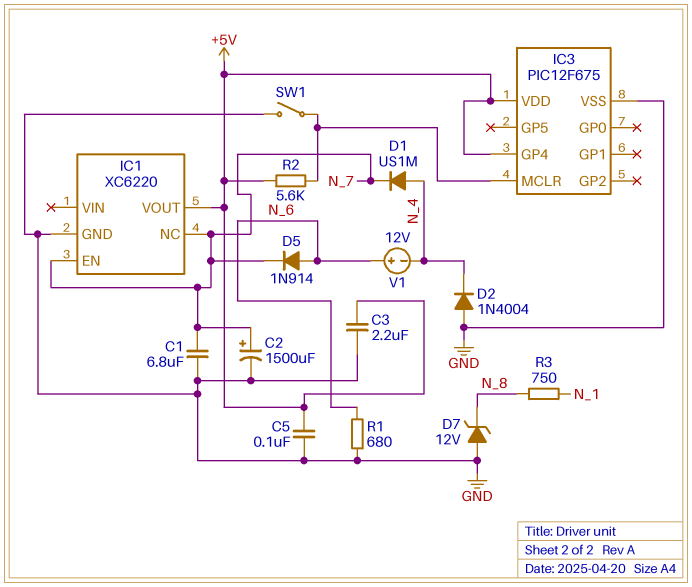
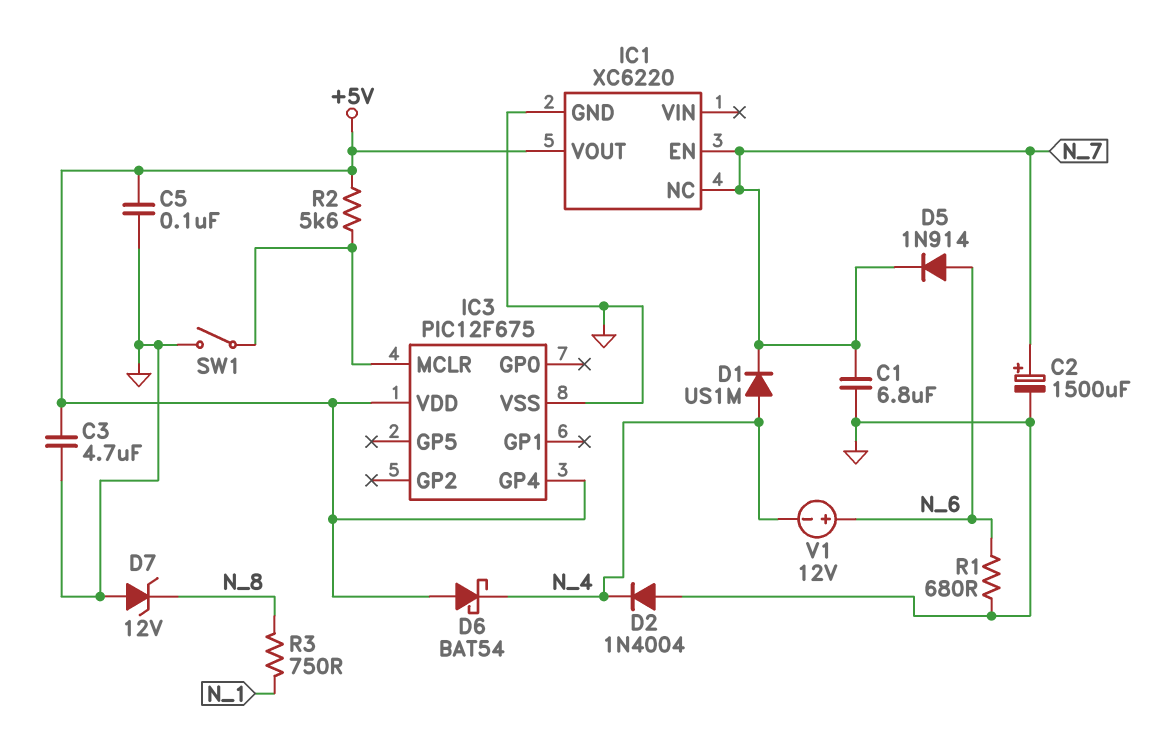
C3: 2.2uF (+5V, GND) -> 4.7uF (+5V, GND)
D6: none -> schottky BAT54 (A +5V, K N_4)

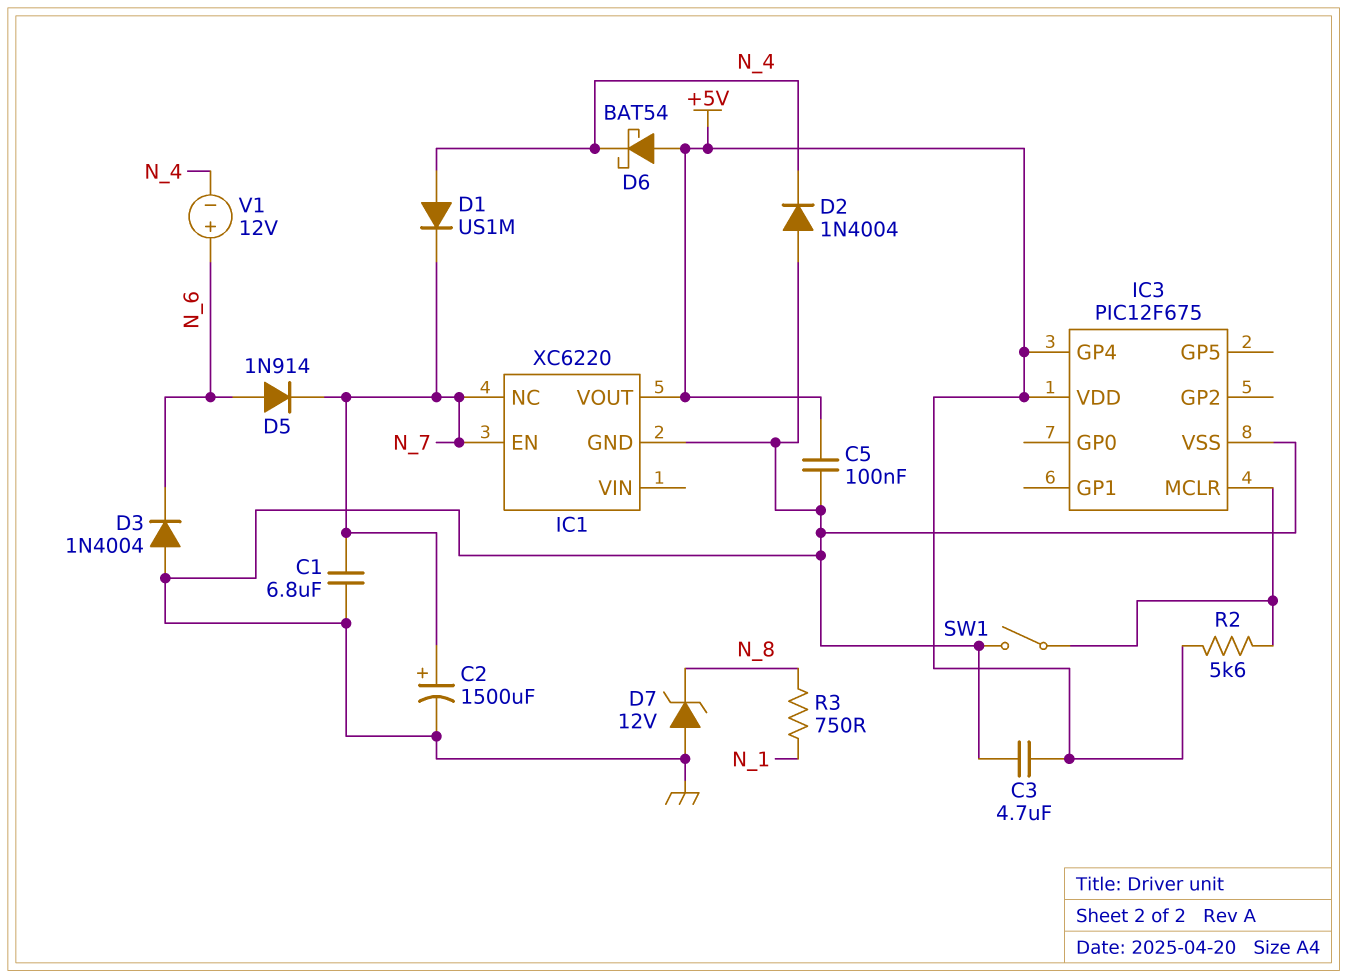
D3: none -> diode 1N4004 (A GND, K N_6)
R1: 680 (GND, N_6) -> none

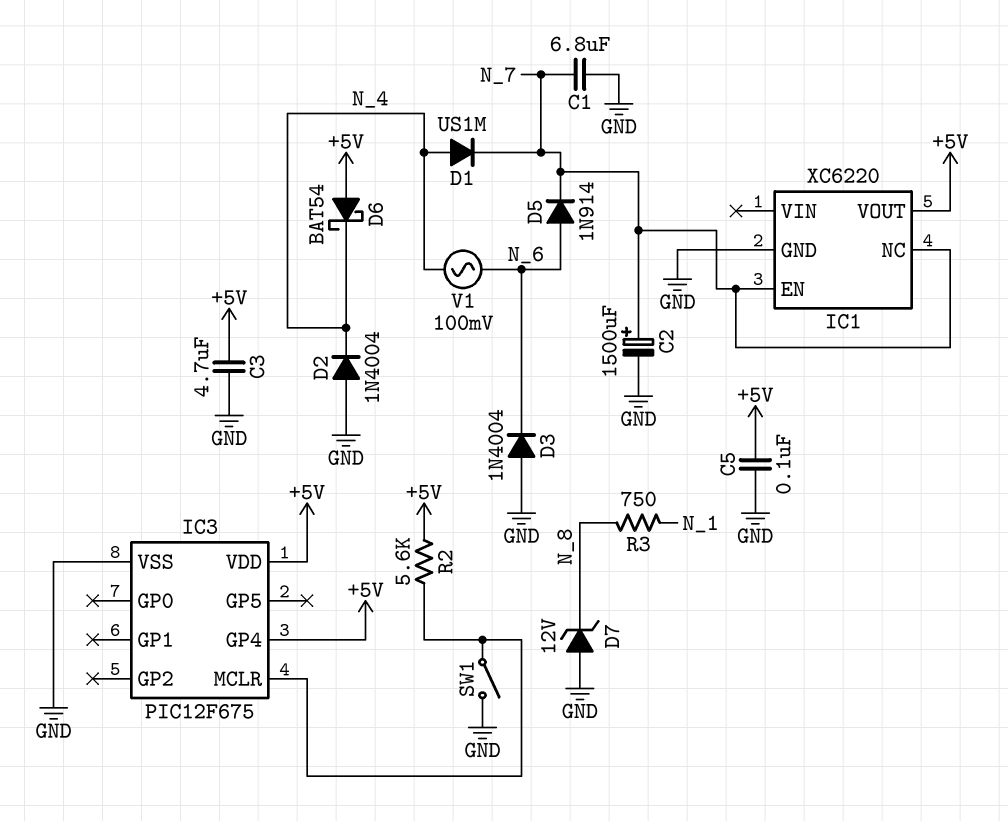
V1: 12V (plus N_6, minus N_4) -> AC 100mV (N_4, N_6)

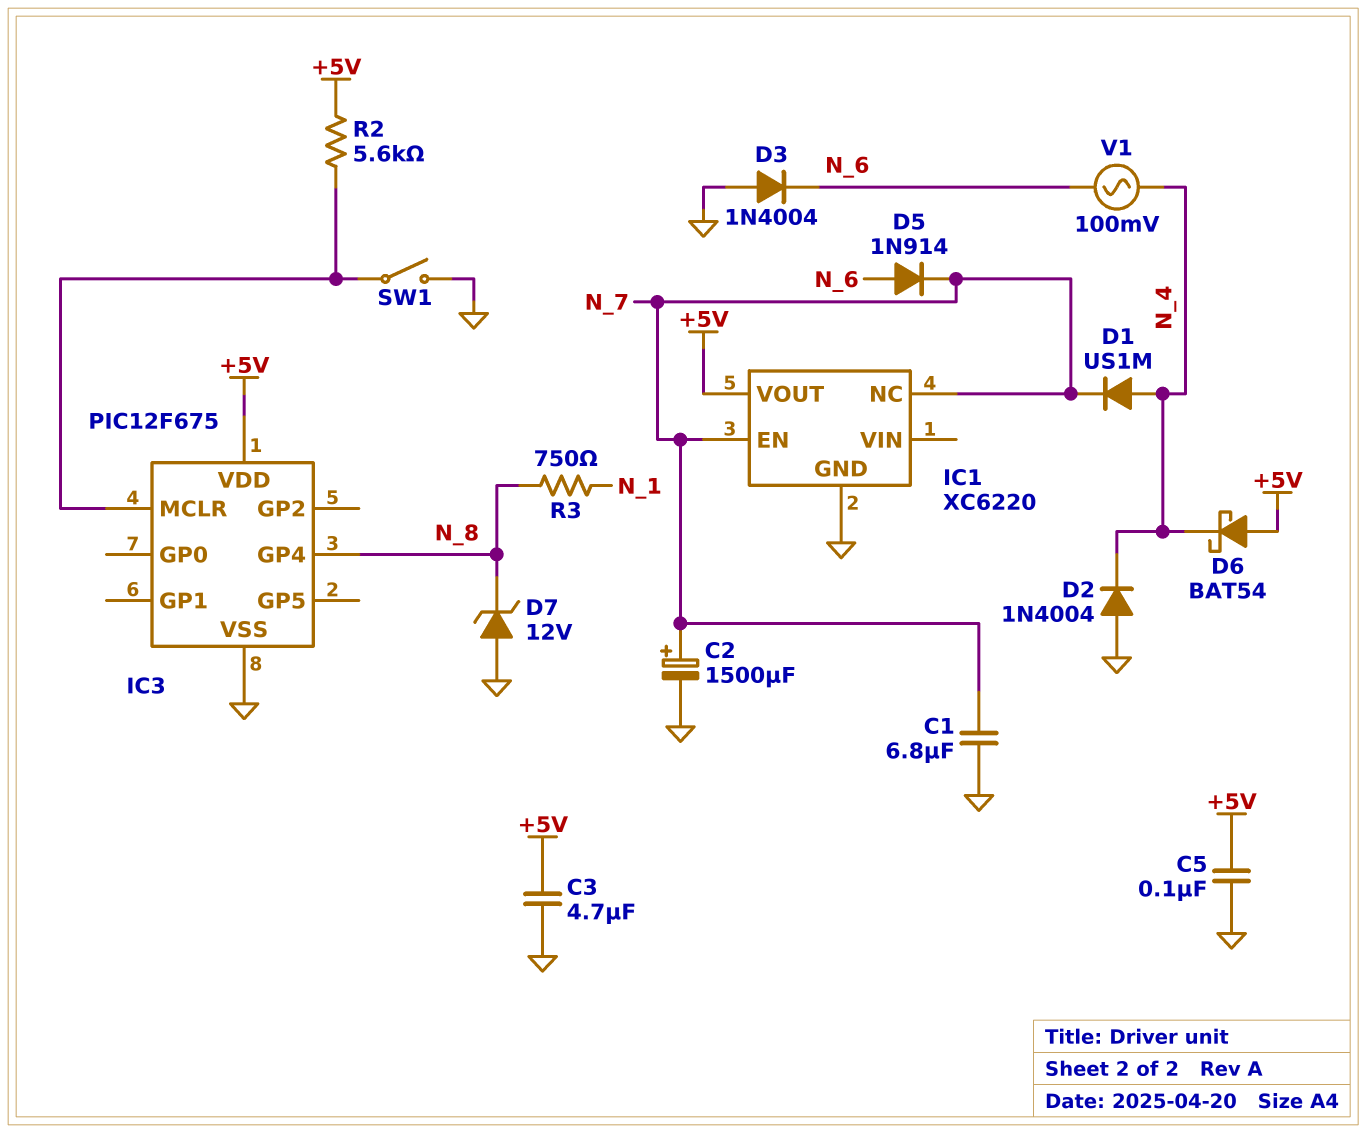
IC3 pin GP4: +5V -> N_8

